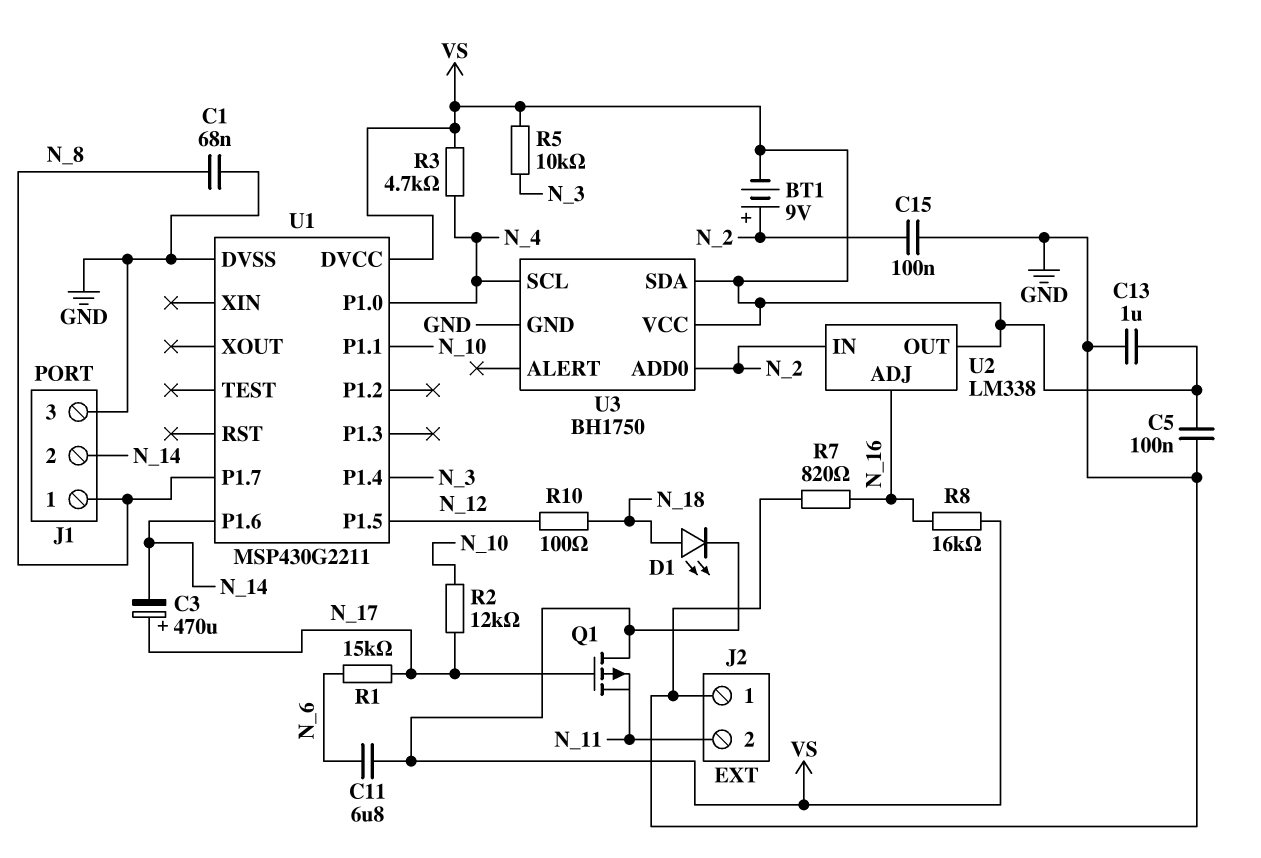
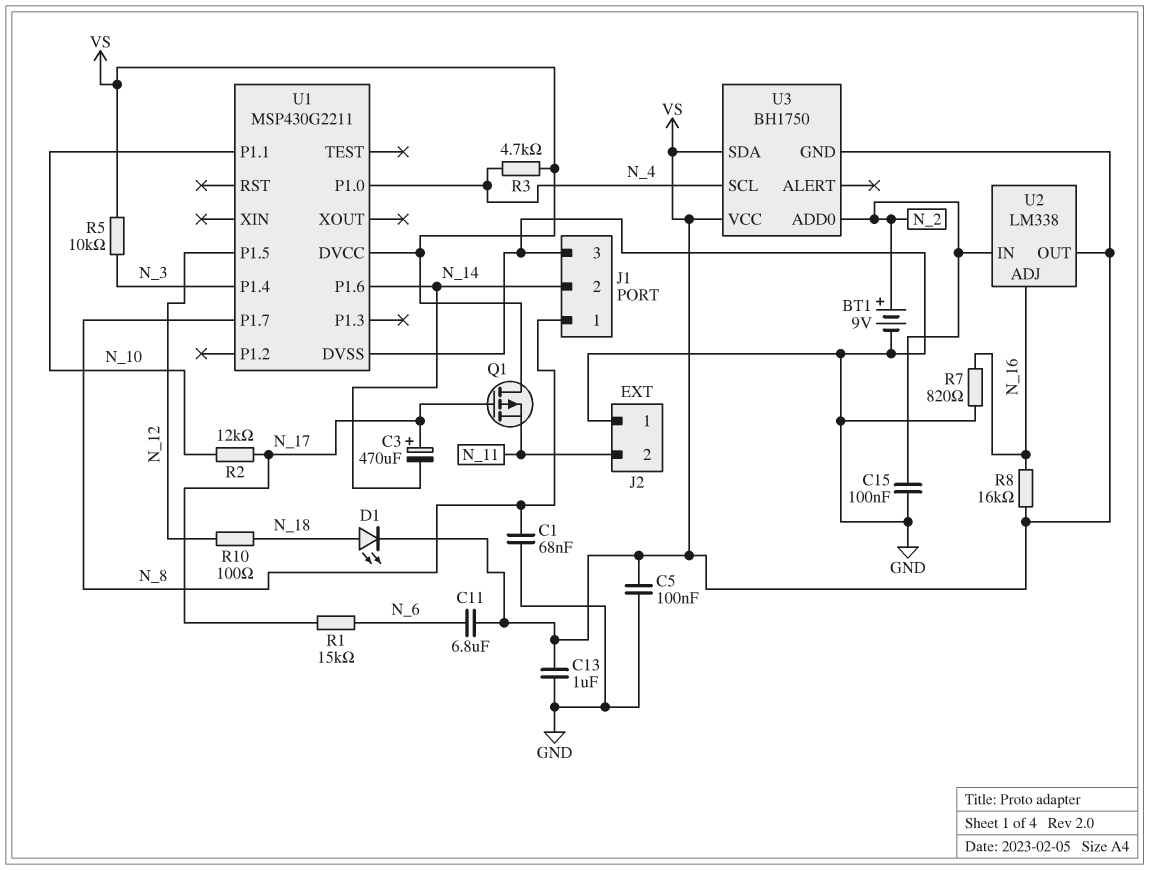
BT1: 9V (plus N_2, minus VS) -> 9V (plus N_2, minus GND)
U3 pin GND: GND -> VS

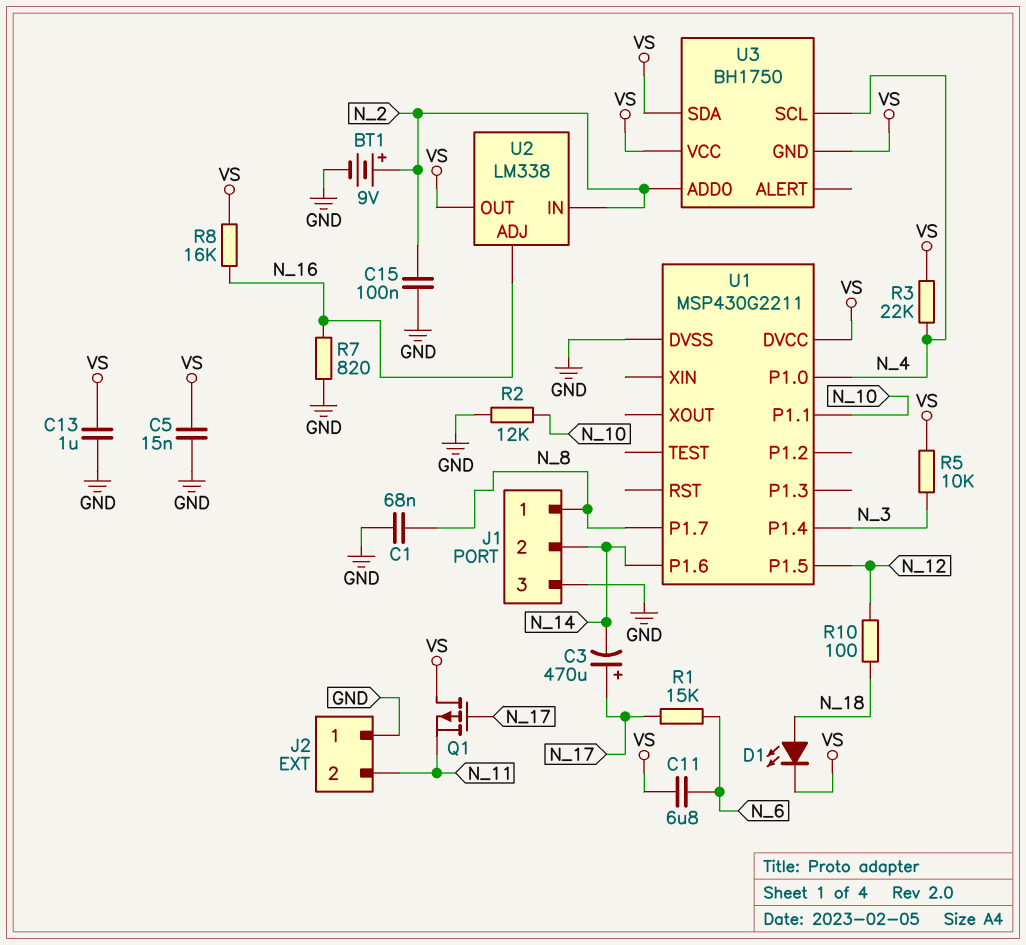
C5: 100nF (GND, VS) -> 15nF (GND, VS)
R2: 12k (N_10, N_17) -> 12k (GND, N_10)
R3: 4.7k (N_4, VS) -> 22k (N_4, VS)

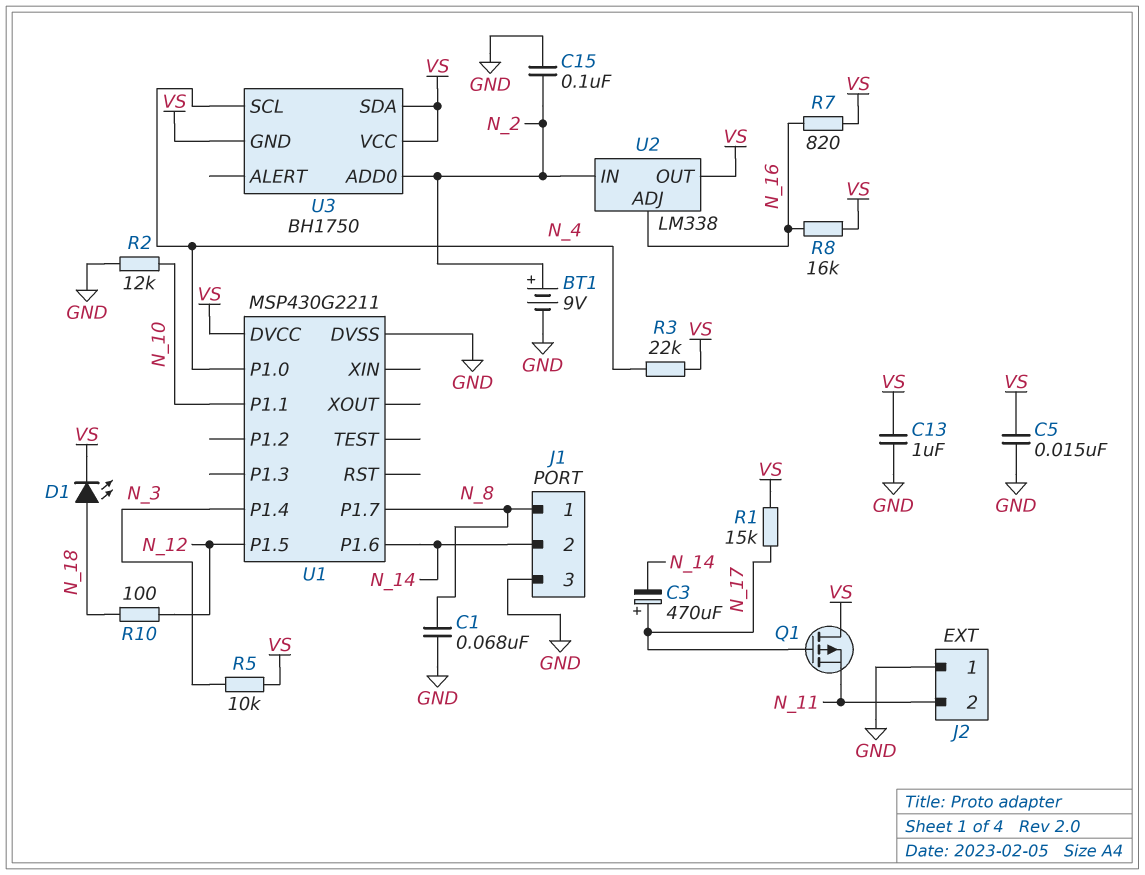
C11: 6.8uF (N_6, VS) -> none
R1: 15k (N_6, N_17) -> 15k (N_17, VS)
R7: 820 (GND, N_16) -> 820 (N_16, VS)

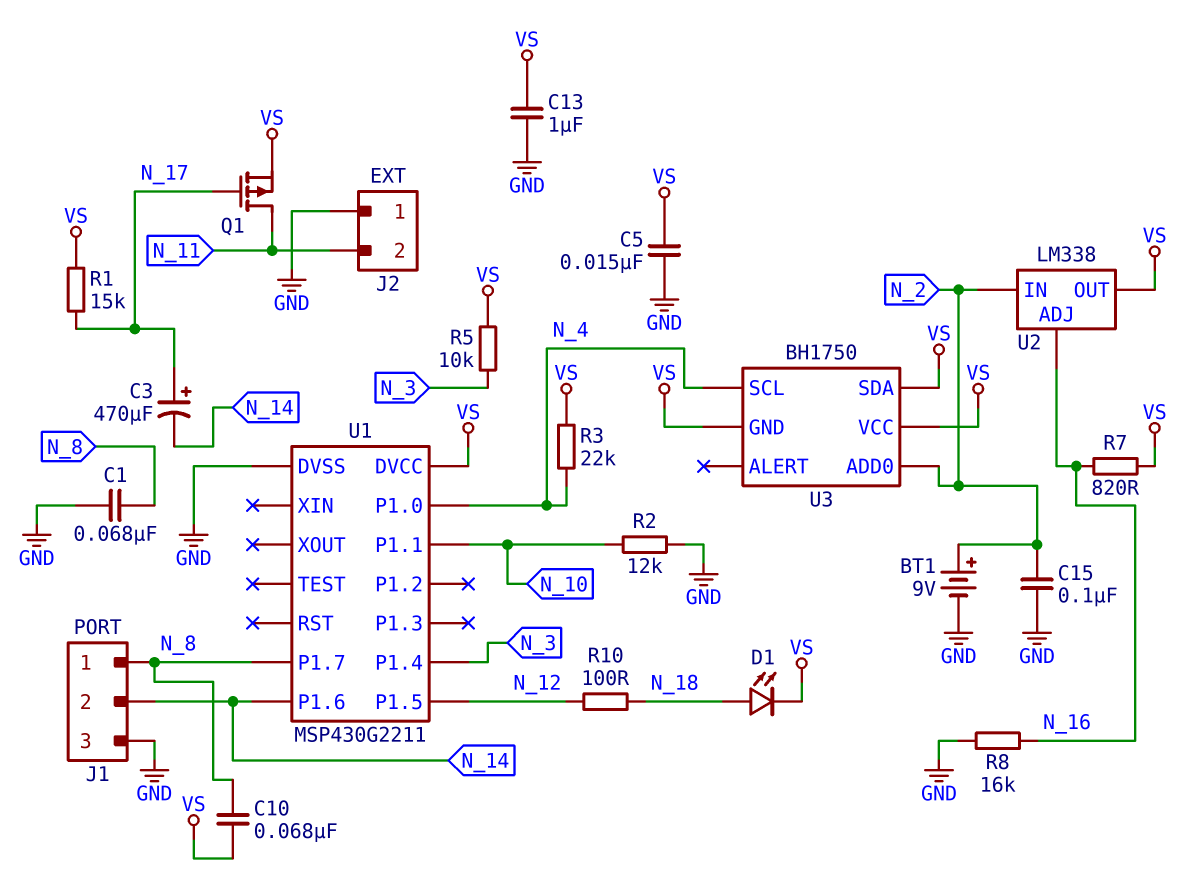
C10: none -> 68nF (N_8, VS)
Q1: PMOS (G N_17, D VS, S N_11) -> PMOS (G N_17, D N_11, S VS)
R8: 16k (N_16, VS) -> 16k (GND, N_16)

